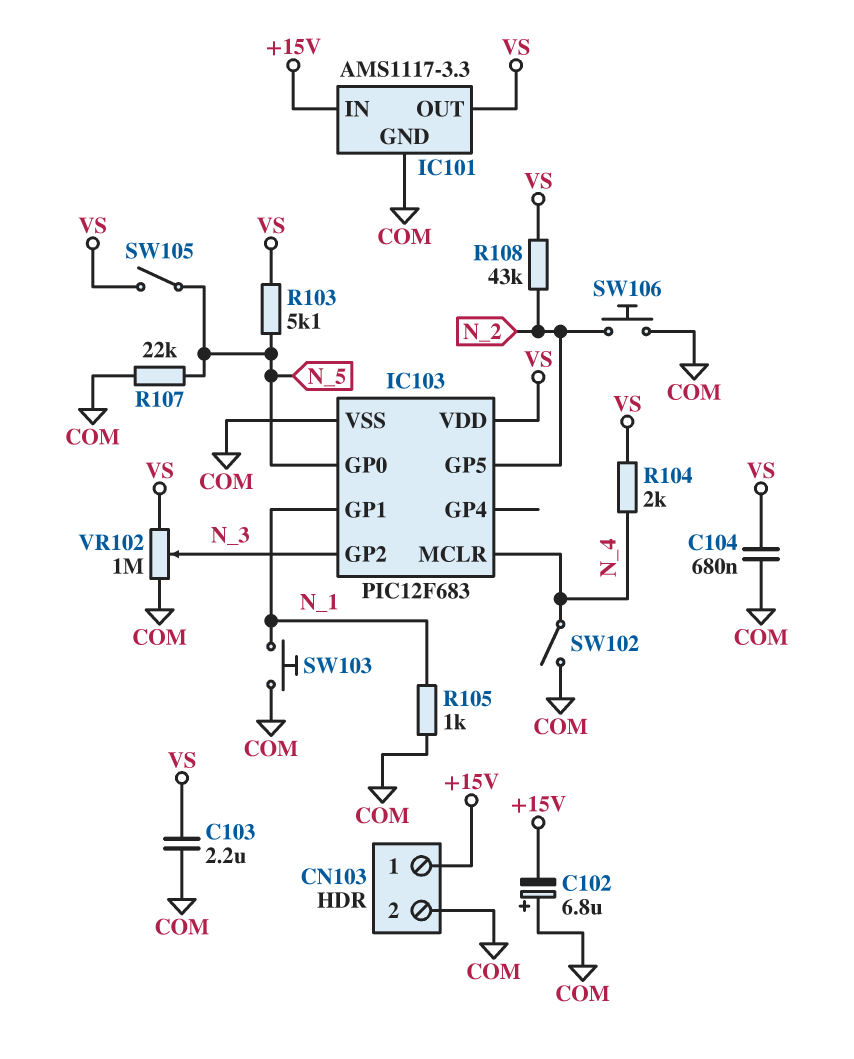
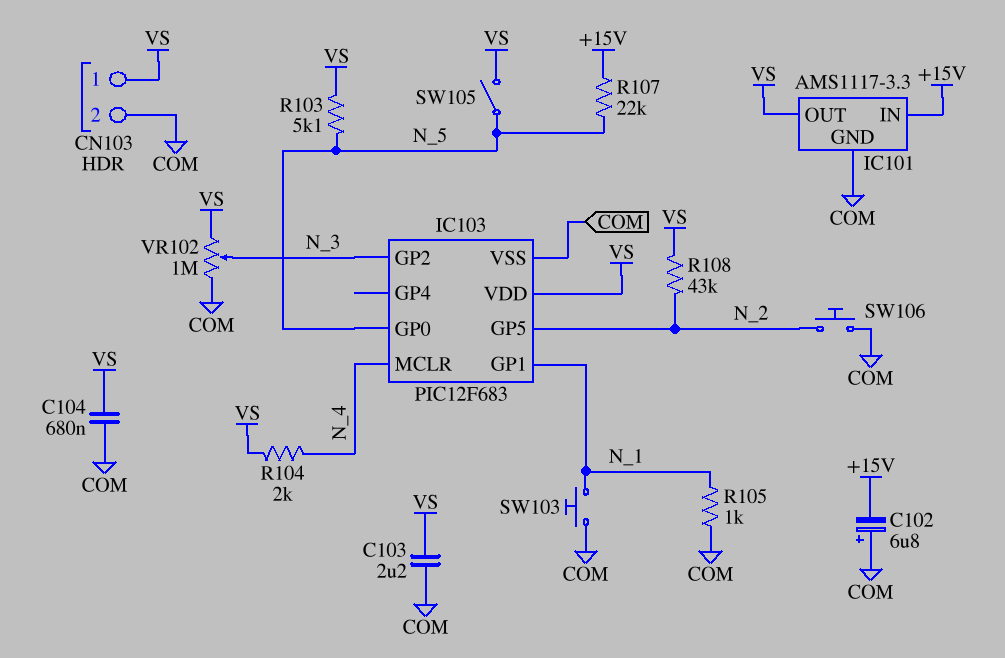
CN103 pin 1: +15V -> VS
R107: 22k (COM, N_5) -> 22k (+15V, N_5)
SW102: switch (COM, N_4) -> none

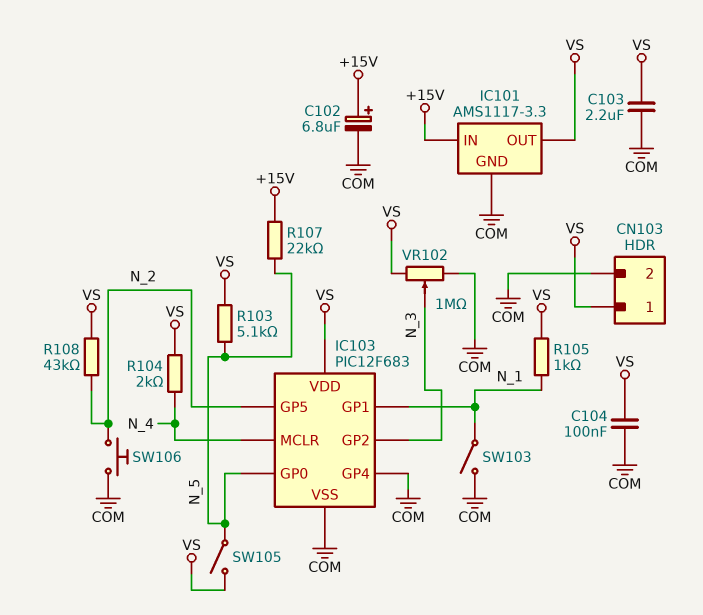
C102: 6.8uF (plus COM, minus +15V) -> 6.8uF (plus +15V, minus COM)
C104: 680nF (COM, VS) -> 100nF (COM, VS)
IC103 pin GP4: none -> COM
R105: 1k (COM, N_1) -> 1k (N_1, VS)
SW103: button (COM, N_1) -> switch (COM, N_1)

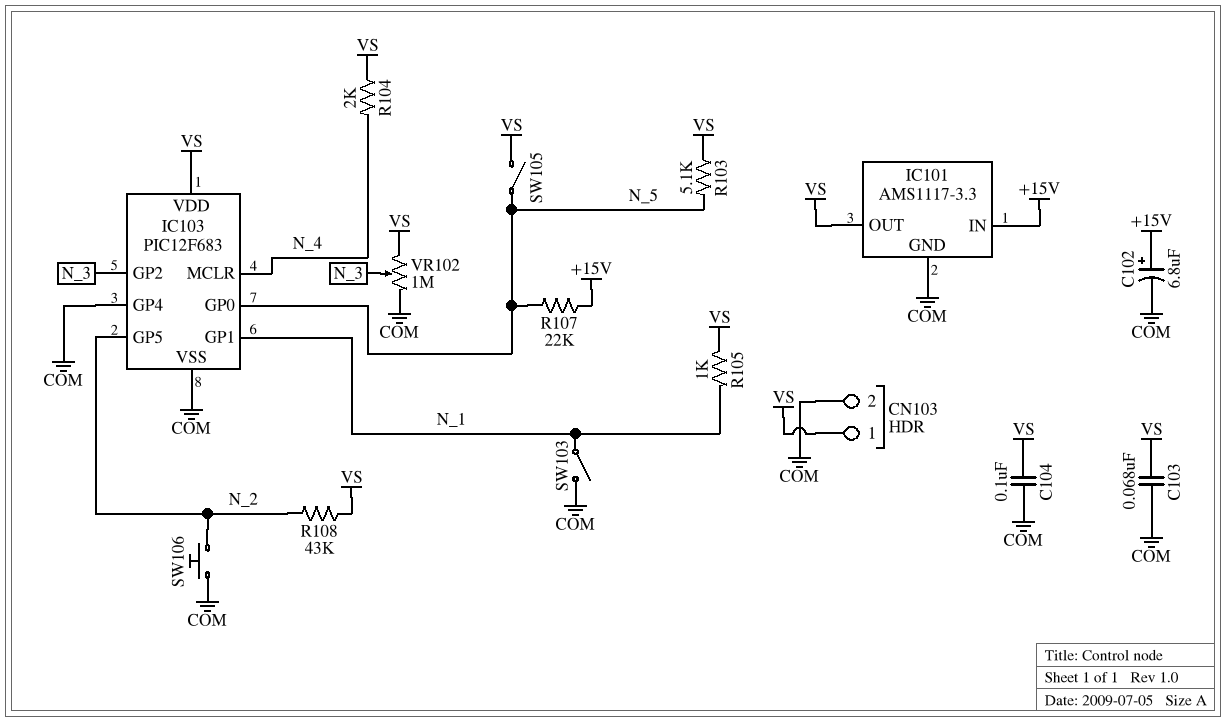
C103: 2.2uF (COM, VS) -> 68nF (COM, VS)

